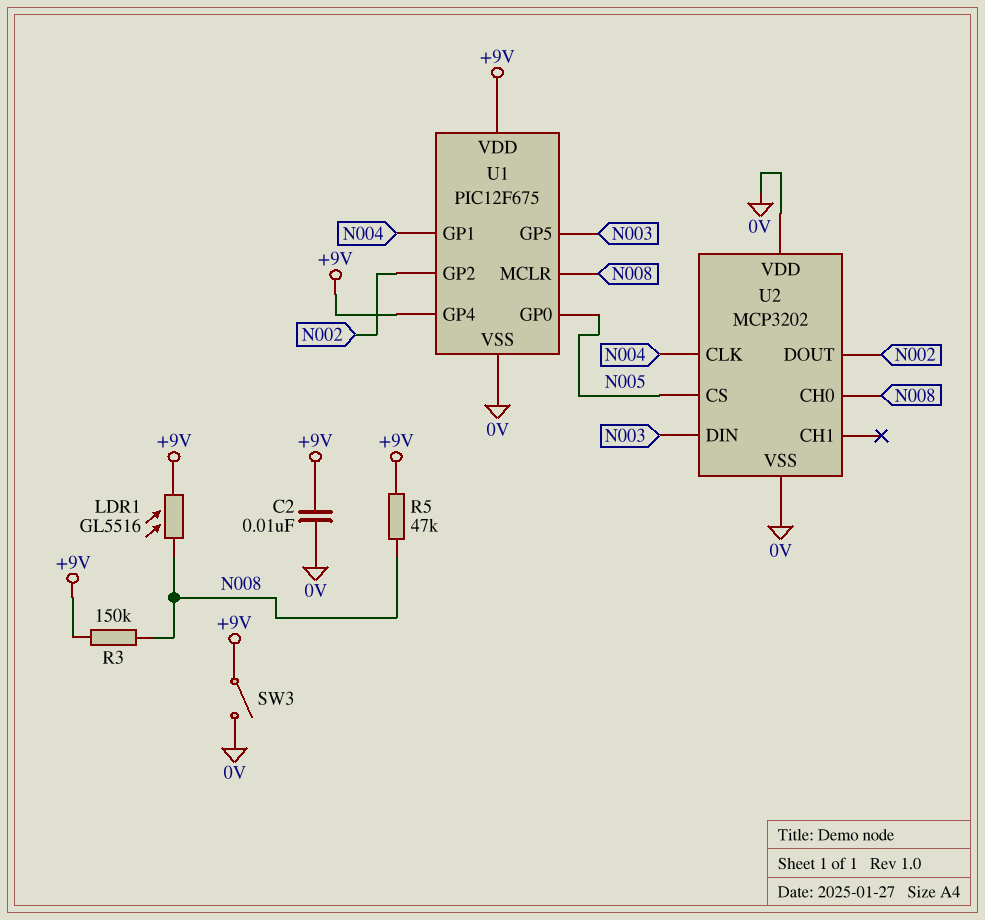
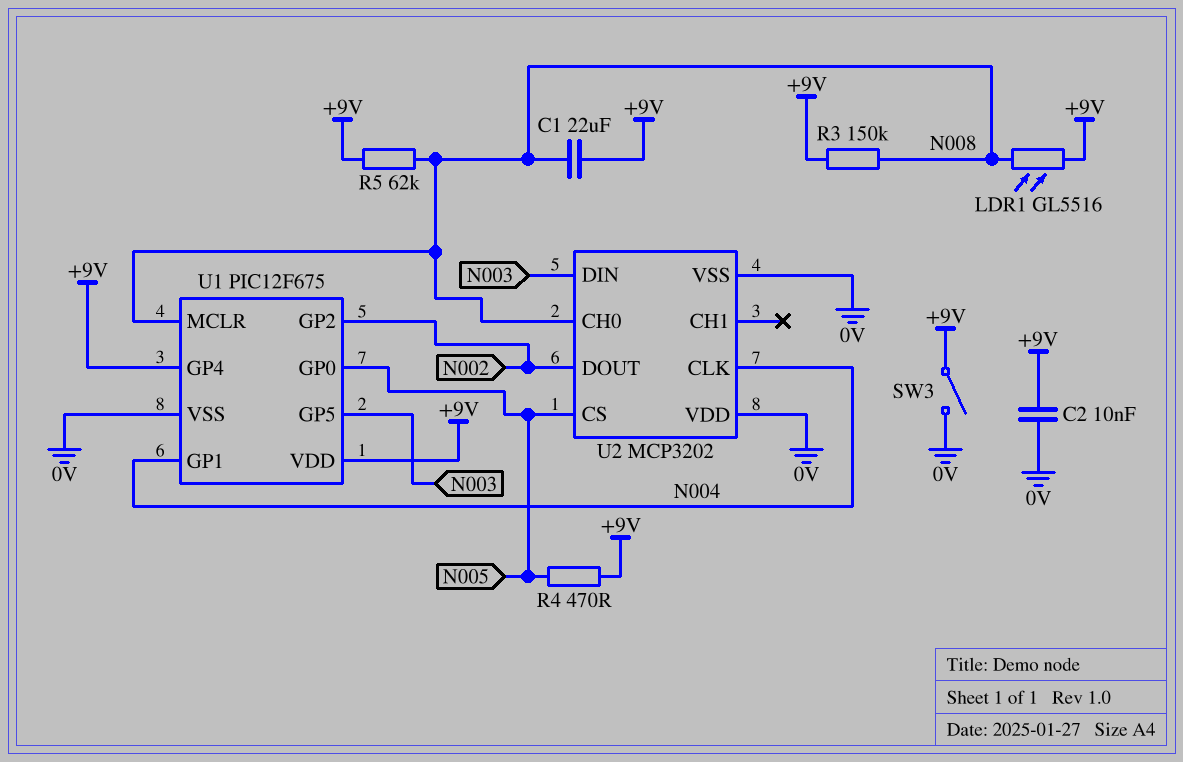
C1: none -> 22uF (+9V, N008)
R4: none -> 470 (+9V, N005)
R5: 47k (+9V, N008) -> 62k (+9V, N008)

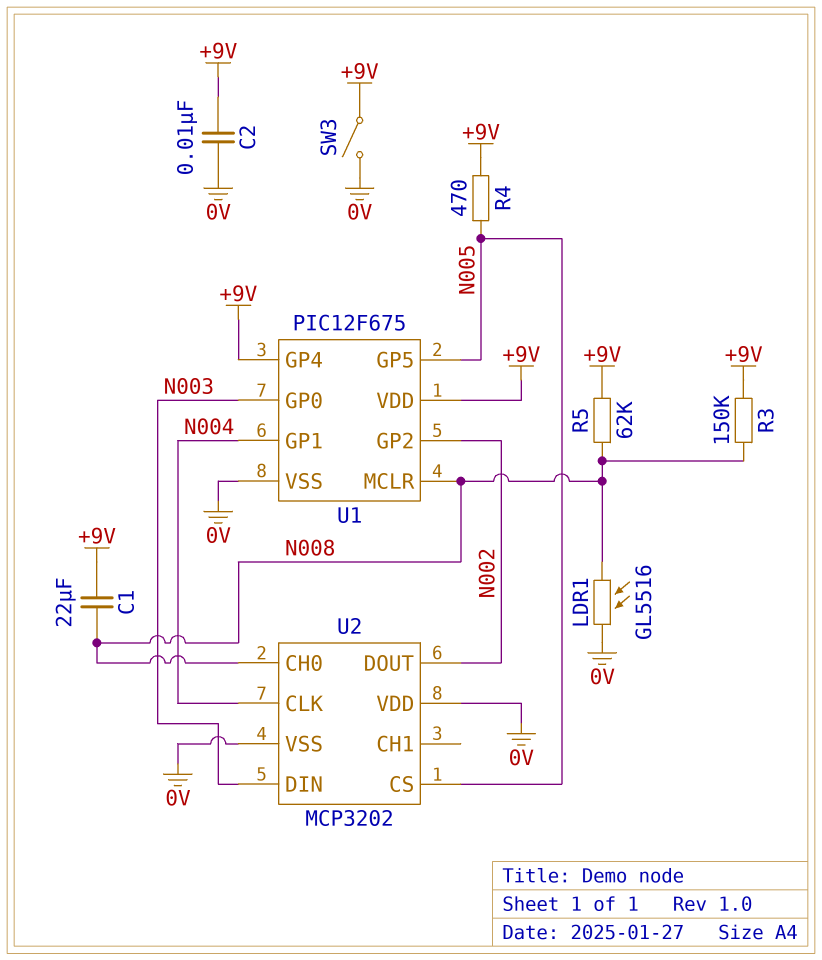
LDR1: GL5516 (+9V, N008) -> GL5516 (0V, N008)
U1 pin GP0: N005 -> N003
U1 pin GP5: N003 -> N005

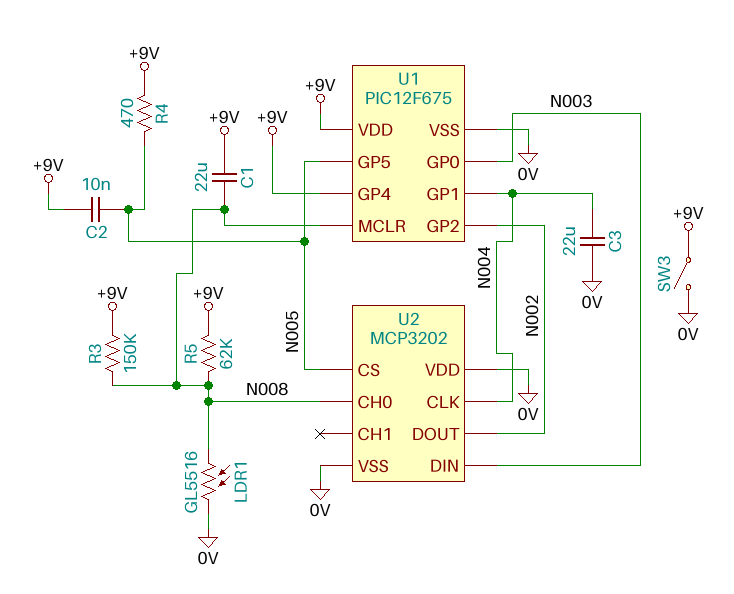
C2: 10nF (+9V, 0V) -> 10nF (+9V, N005)
C3: none -> 22uF (0V, N004)

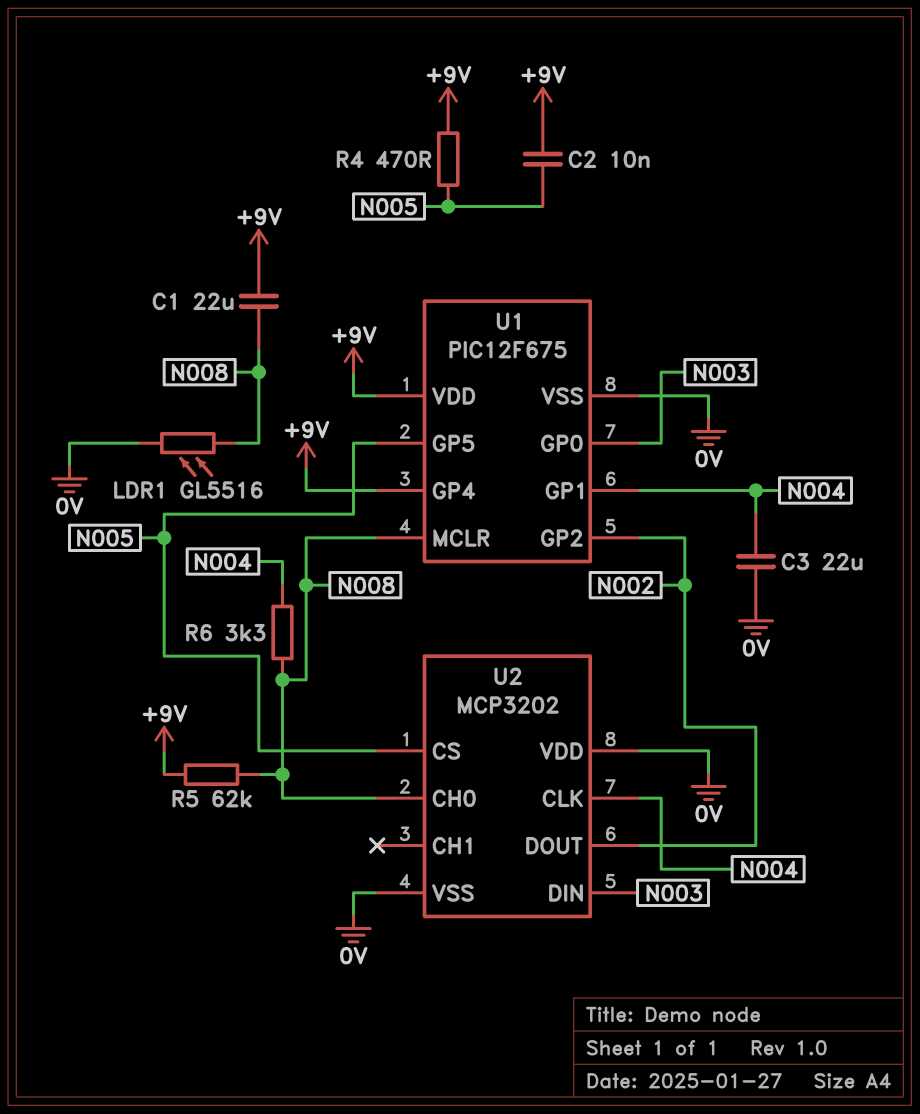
R3: 150k (+9V, N008) -> none
R6: none -> 3.3k (N004, N008)
SW3: switch (+9V, 0V) -> none

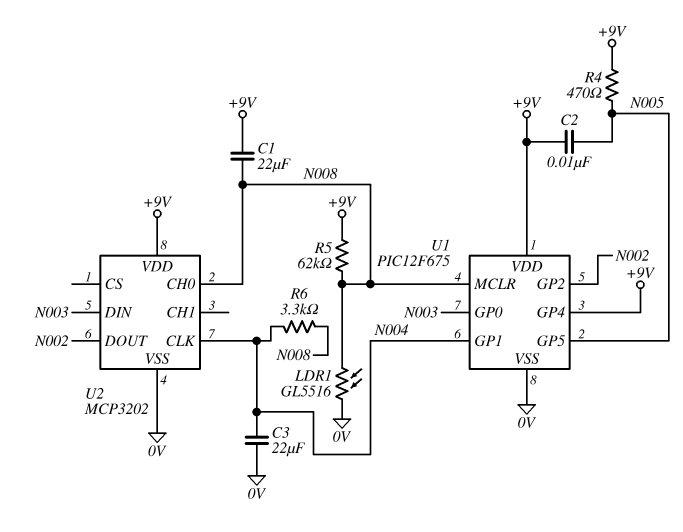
U2 pin CS: N005 -> none
U2 pin VDD: 0V -> +9V

